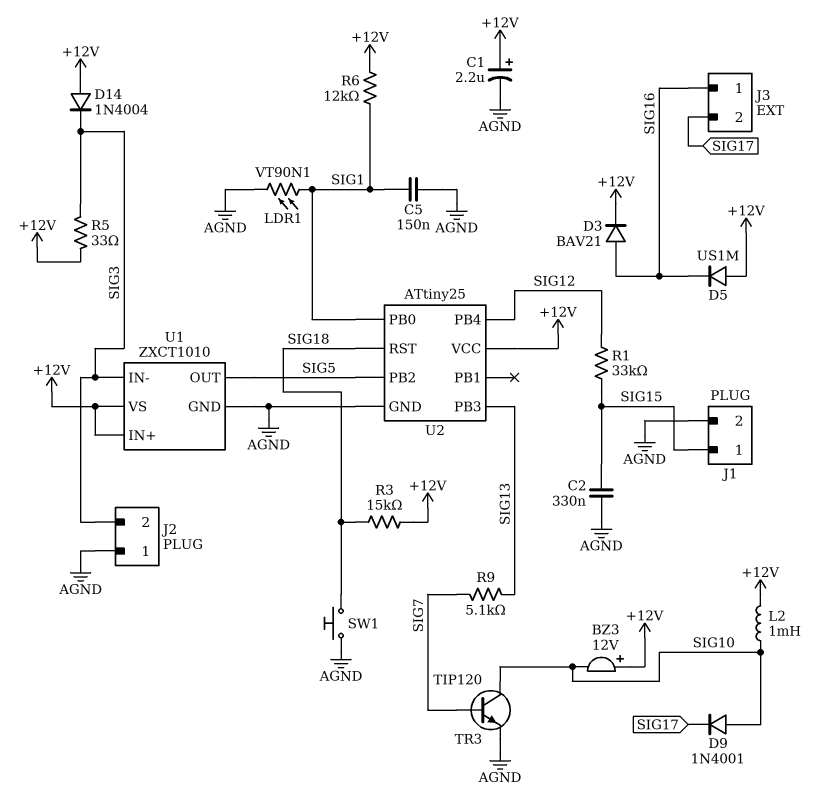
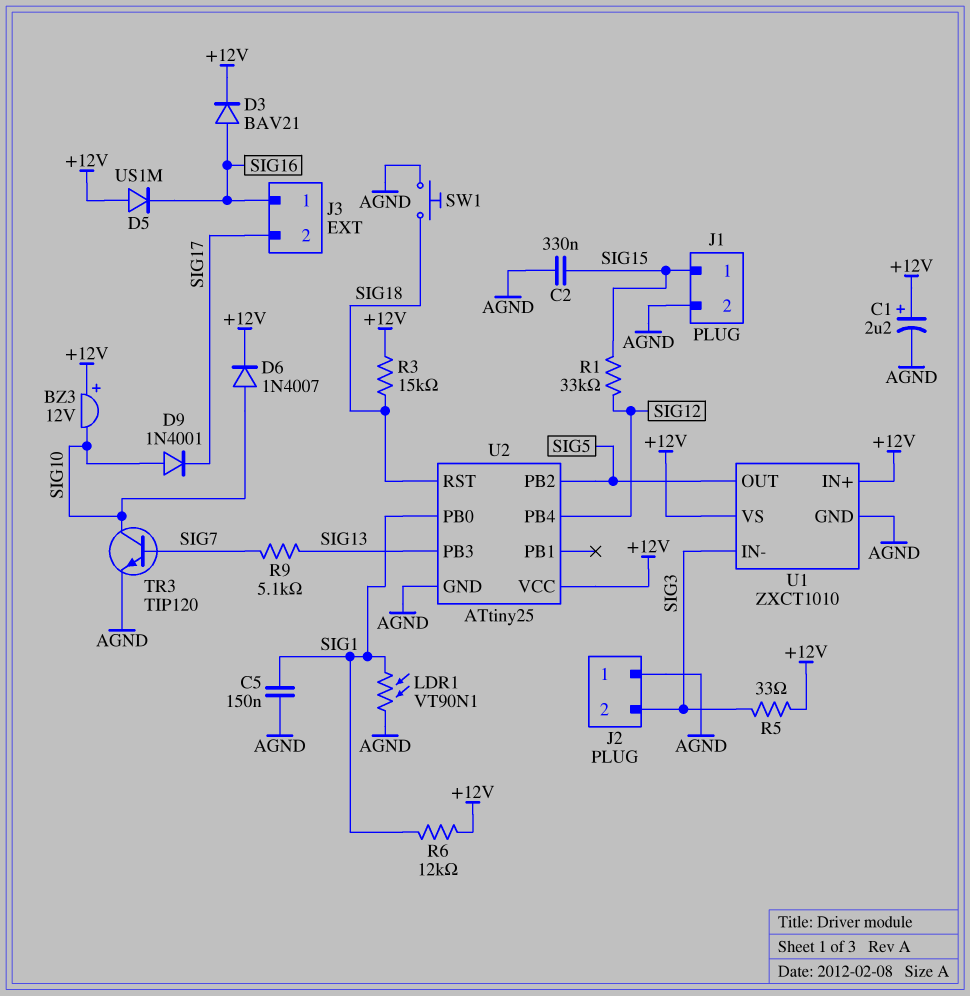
D6: none -> diode 1N4007 (A SIG10, K +12V)
D14: diode 1N4004 (A +12V, K SIG3) -> none
L2: 1mH (+12V, SIG10) -> none

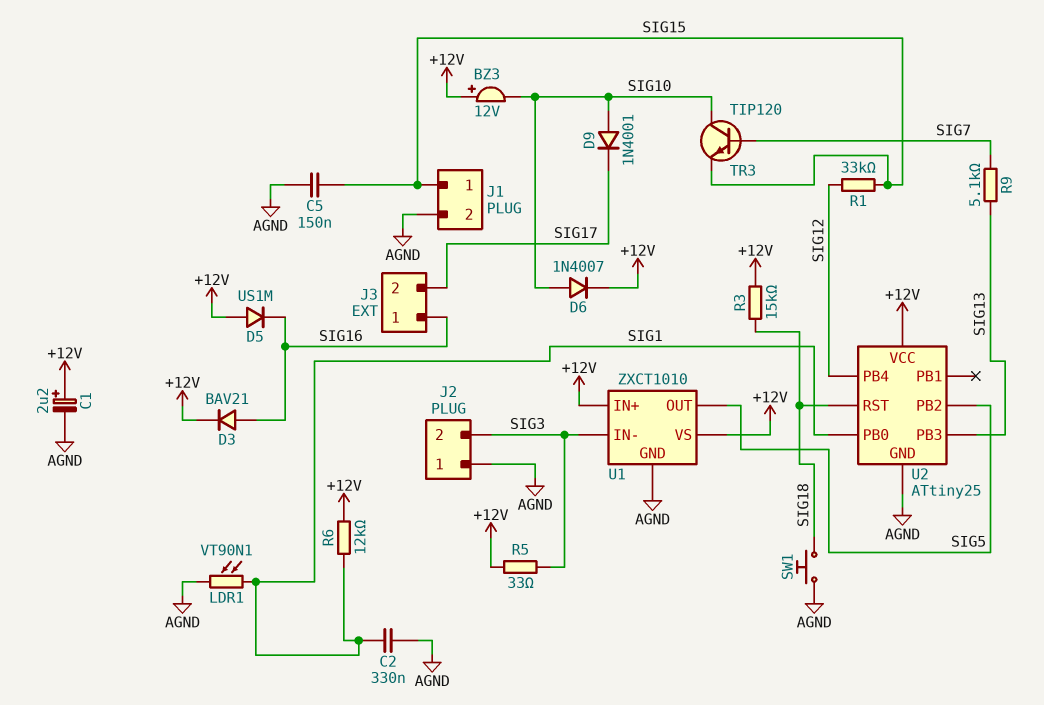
C2: 330nF (AGND, SIG15) -> 330nF (AGND, SIG1)
C5: 150nF (AGND, SIG1) -> 150nF (AGND, SIG15)
TR3: NPN TIP120 (B SIG7, C SIG10, E AGND) -> NPN TIP120 (B SIG7, C SIG10, E SIG15)

